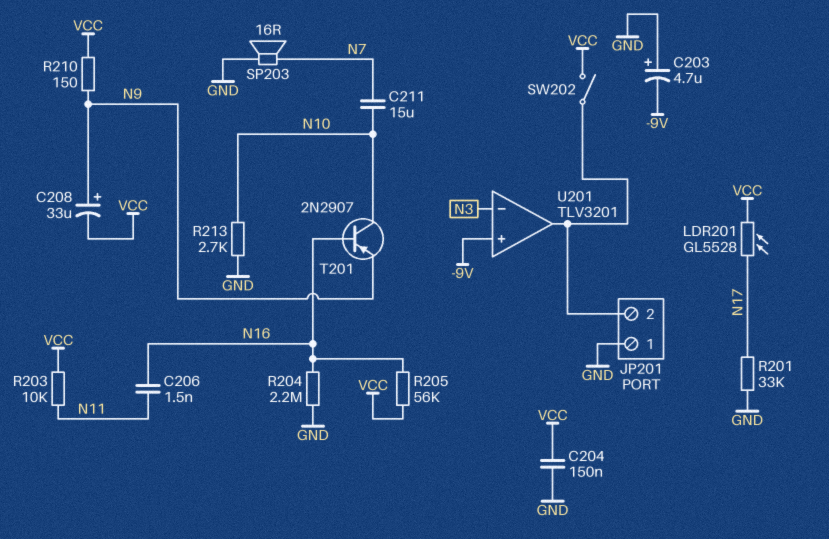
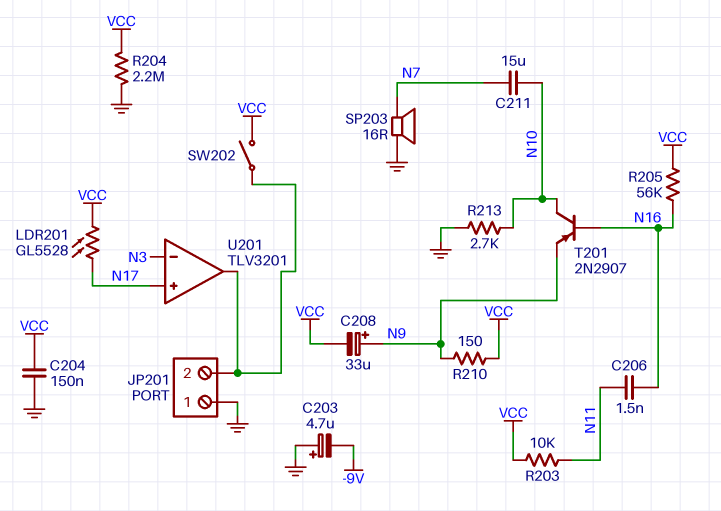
R201: 33k (GND, N17) -> none
R204: 2.2M (GND, N16) -> 2.2M (GND, VCC)
U201 pin in+: -9V -> N17

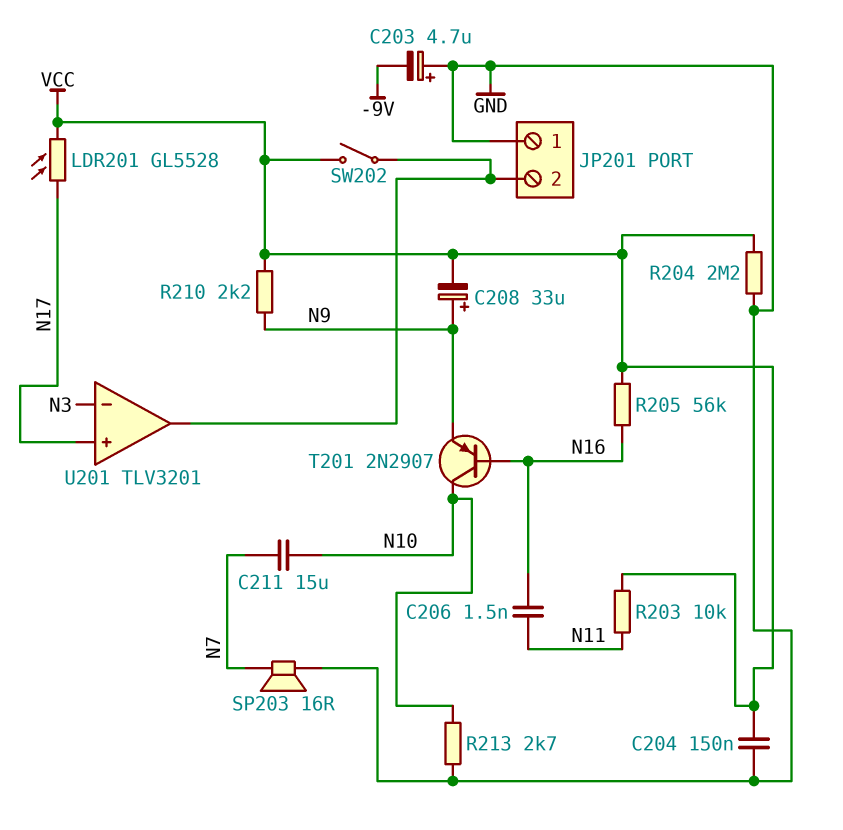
R210: 150 (N9, VCC) -> 2.2k (N9, VCC)

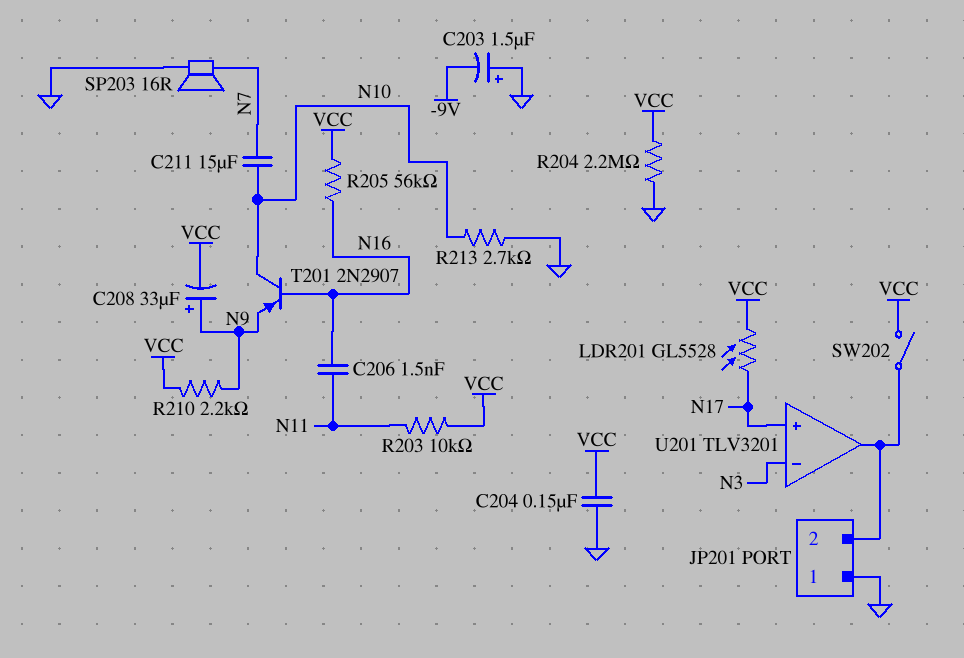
C203: 4.7uF (plus GND, minus -9V) -> 1.5uF (plus GND, minus -9V)

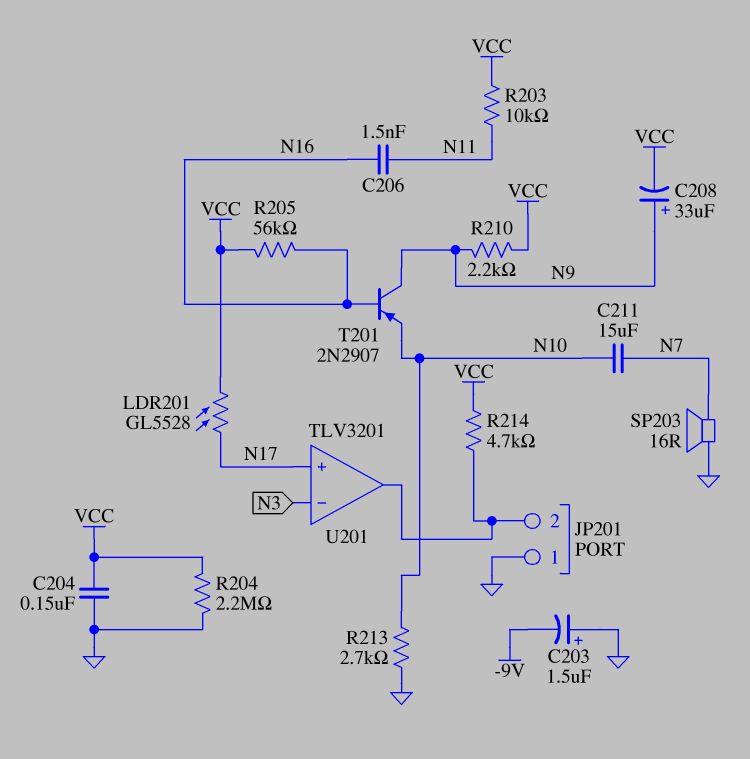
R214: none -> 4.7k (JP201/2, VCC)
SW202: switch (JP201/2, VCC) -> none
T201: PNP 2N2907 (B N16, C N10, E N9) -> PNP 2N2907 (B N16, C N9, E N10)

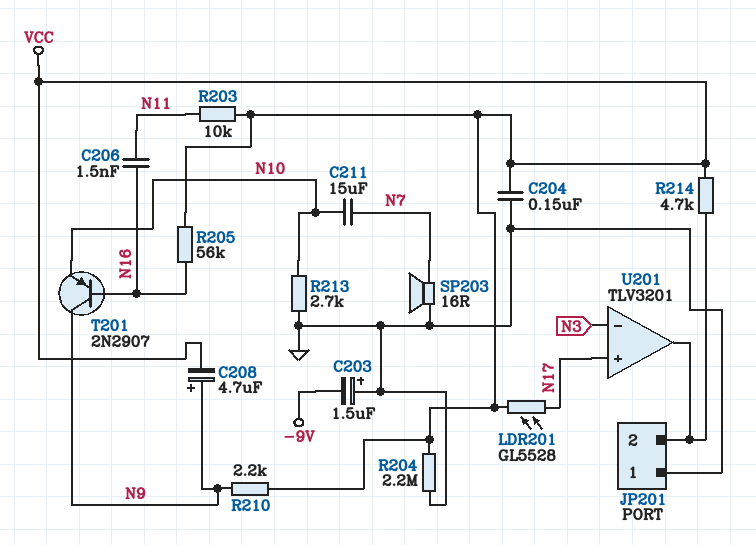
C208: 33uF (plus N9, minus VCC) -> 4.7uF (plus N9, minus VCC)

